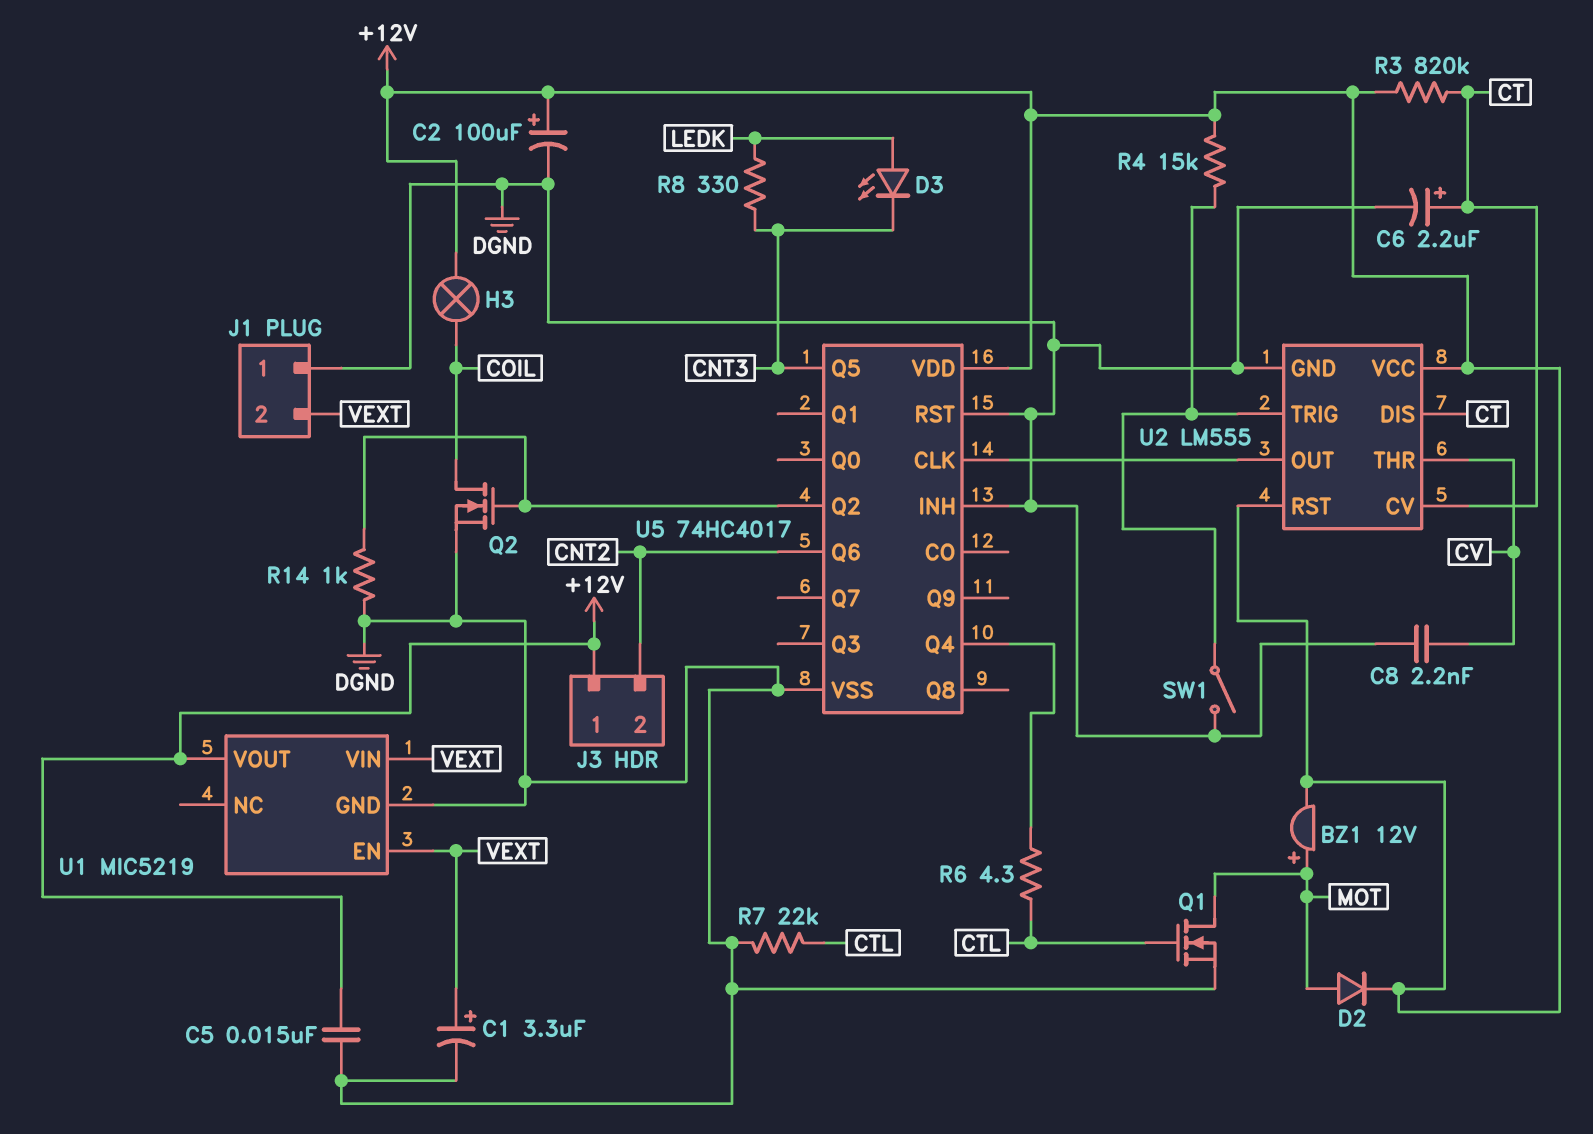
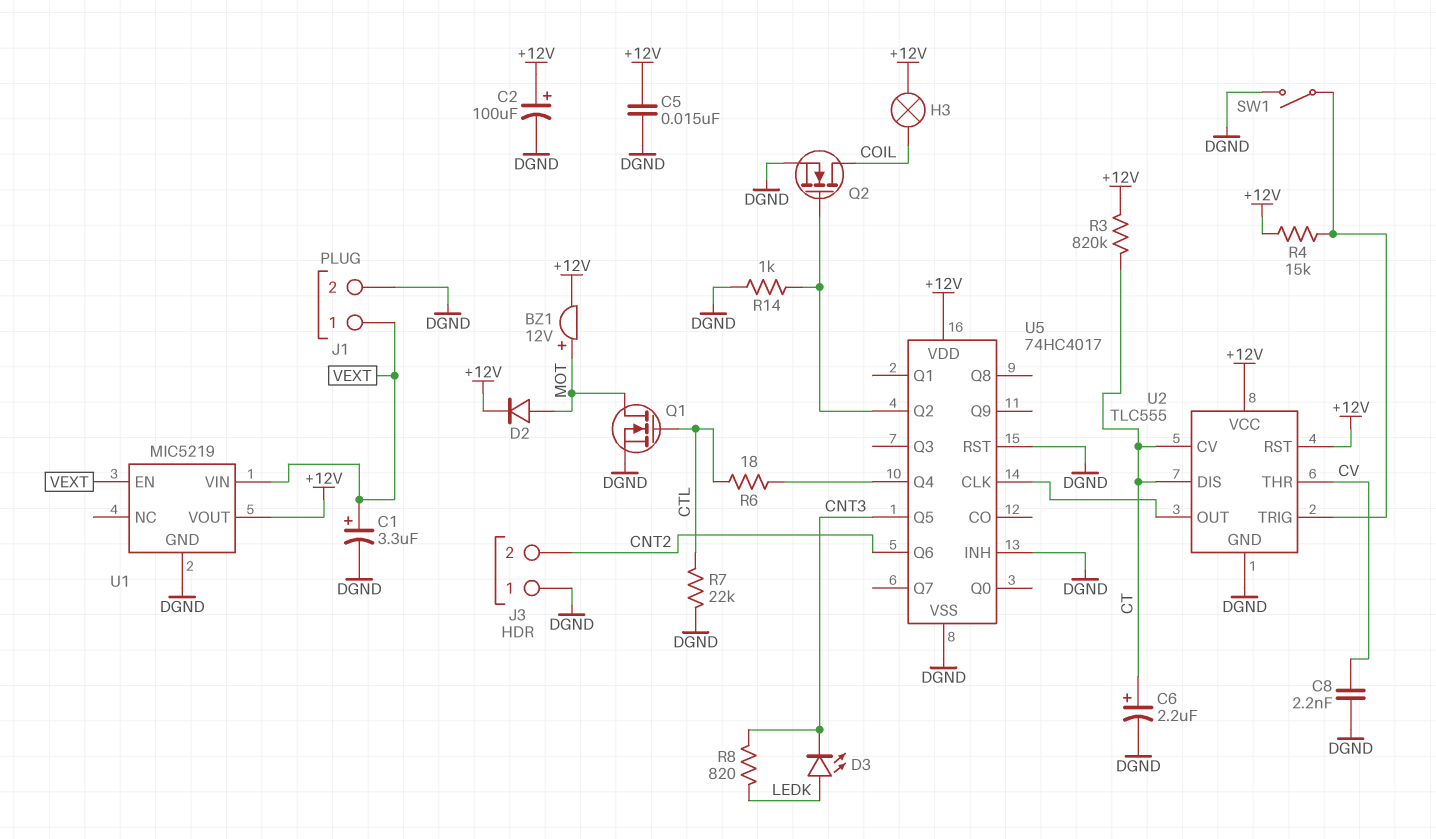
J1 pin 1: DGND -> VEXT
J1 pin 2: VEXT -> DGND
J3 pin 1: +12V -> DGND
R6: 4.3 (CTL, U5/Q4) -> 18 (CTL, U5/Q4)
R8: 330 (CNT3, LEDK) -> 820 (CNT3, LEDK)
U2: LM555 -> TLC555

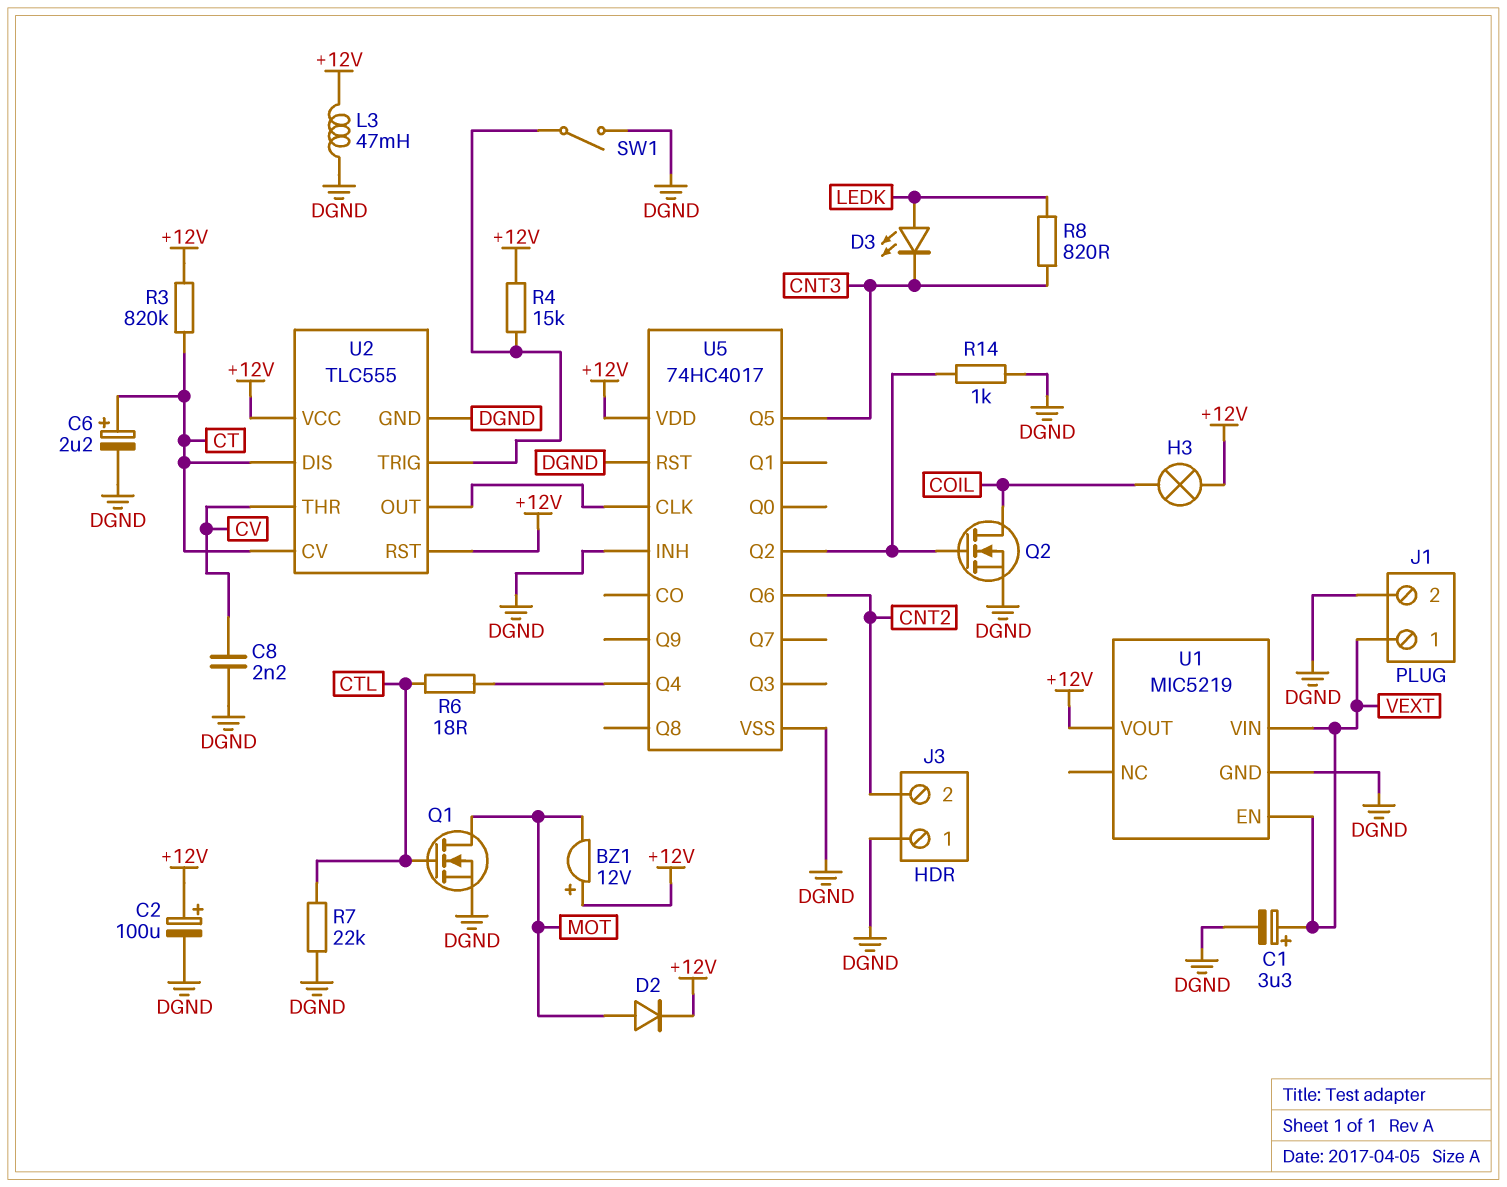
BZ1: buzzer 12V (plus MOT, minus +12V) -> buzzer 12V (plus +12V, minus MOT)
C5: 15nF (+12V, DGND) -> none
L3: none -> 47mH (+12V, DGND)

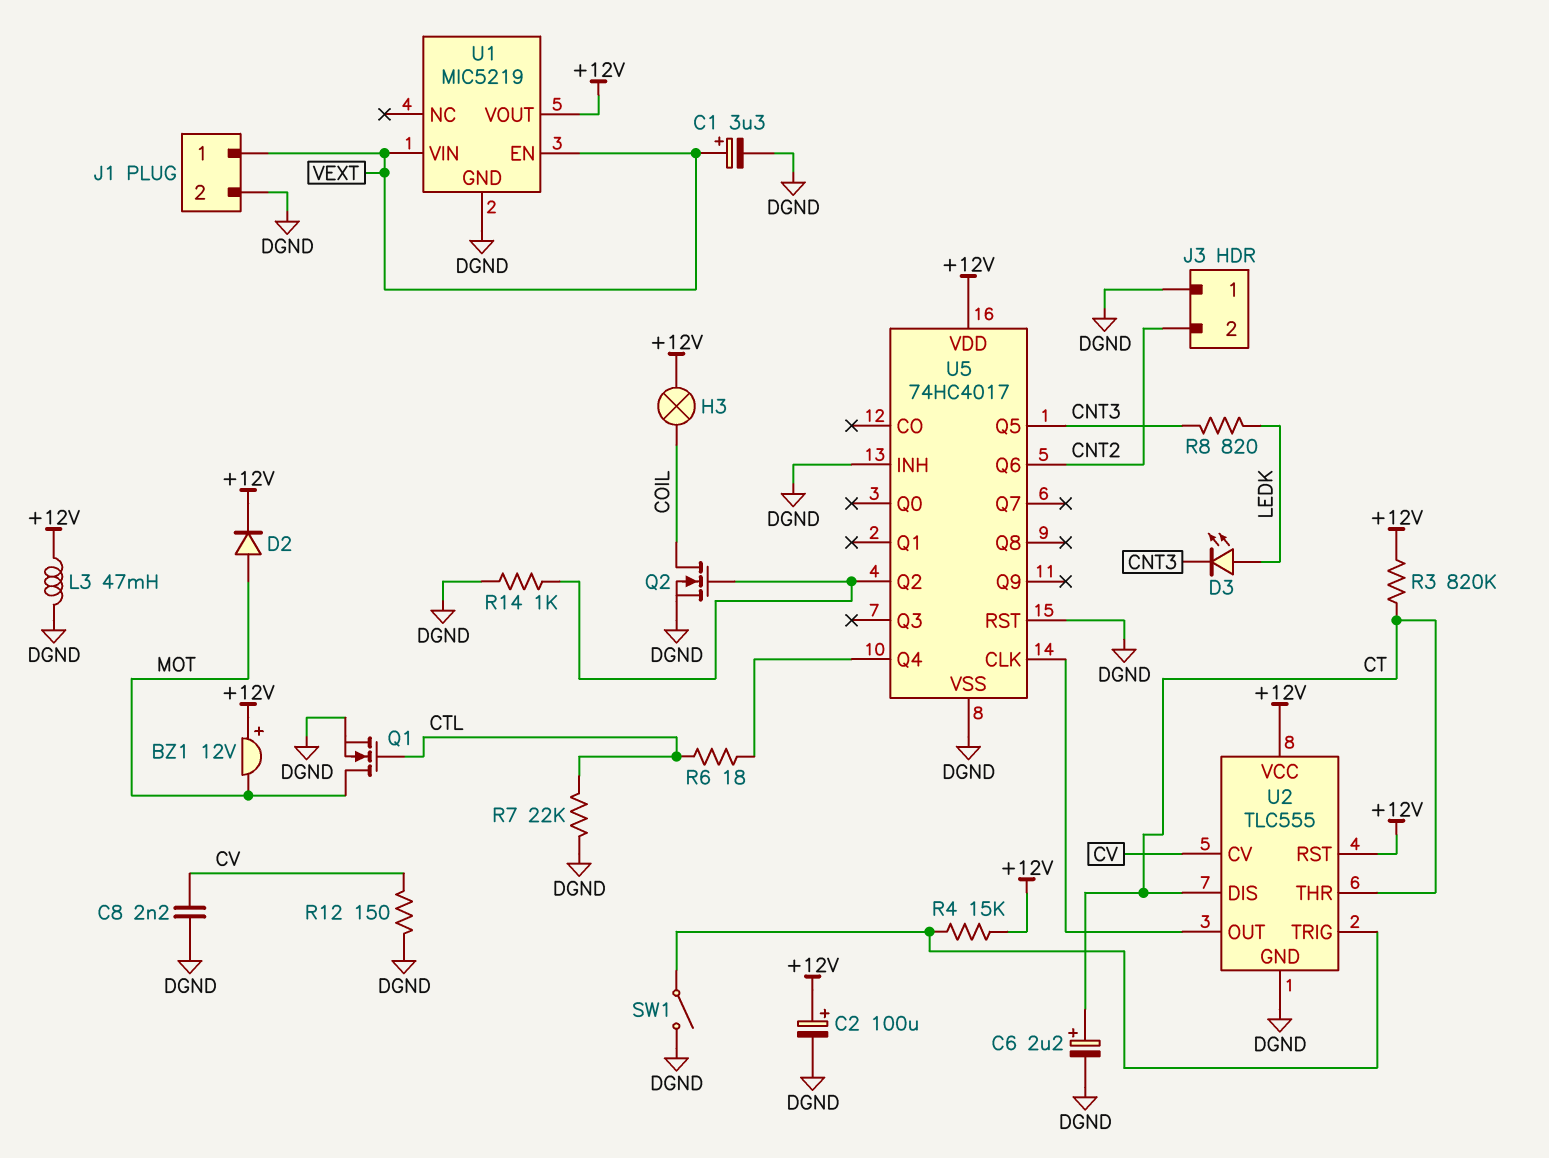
R12: none -> 150 (CV, DGND)
U2 pin CV: CT -> CV
U2 pin THR: CV -> CT

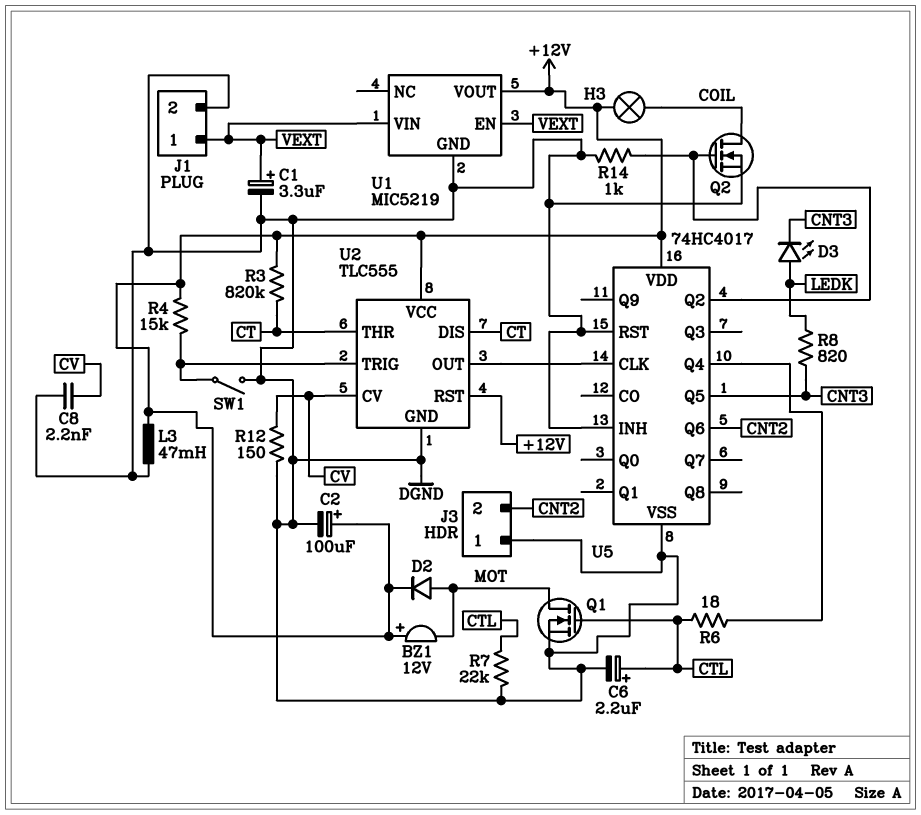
C6: 2.2uF (plus CT, minus DGND) -> 2.2uF (plus CTL, minus DGND)

